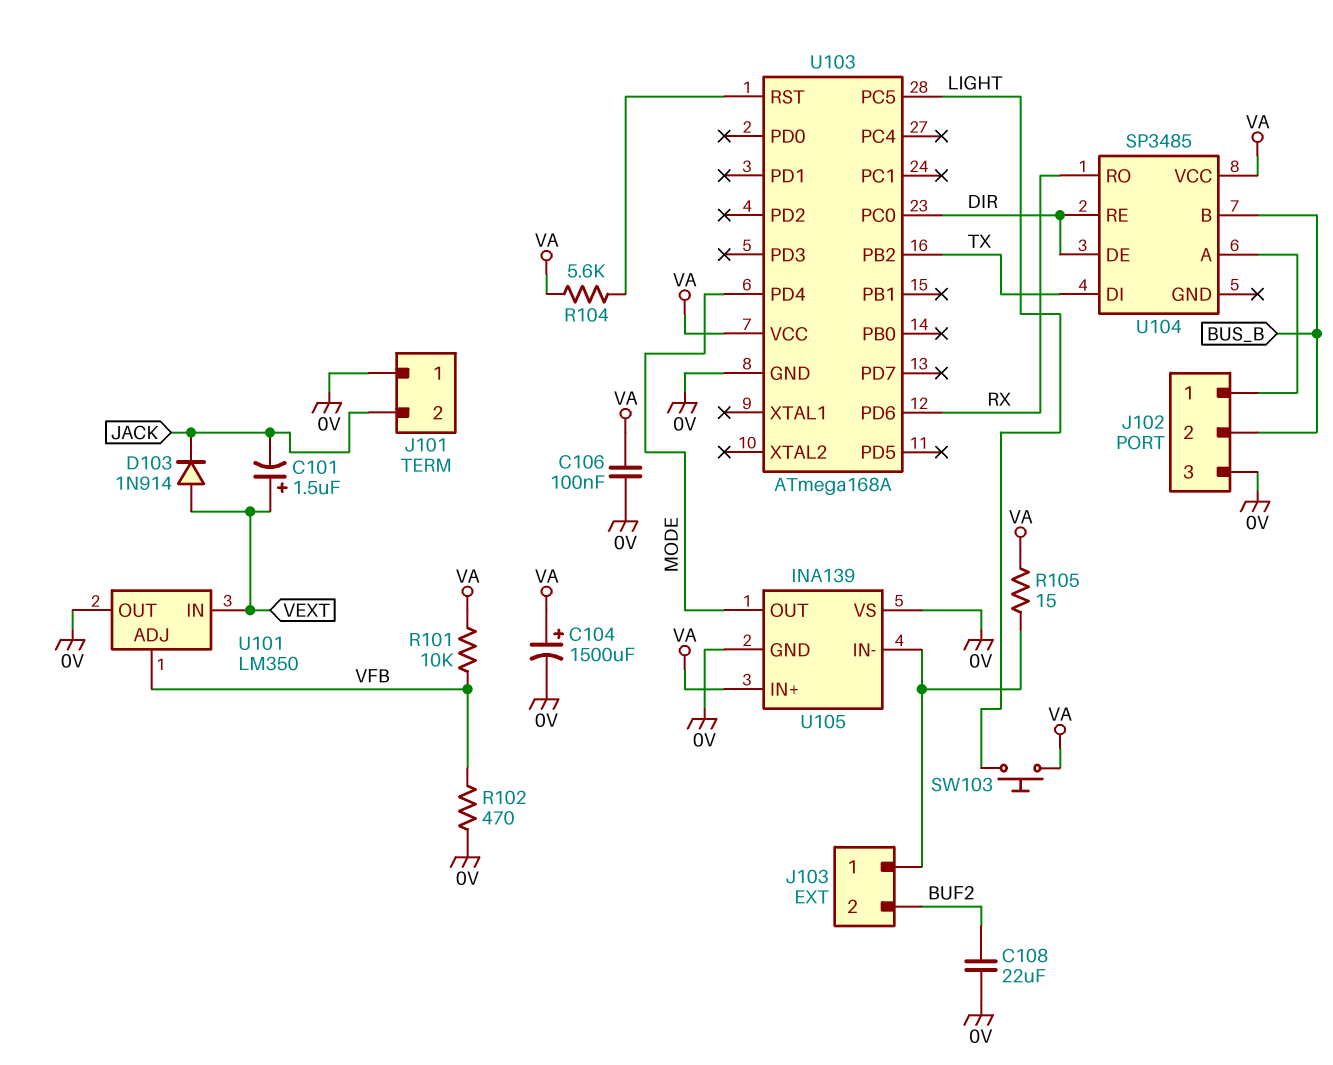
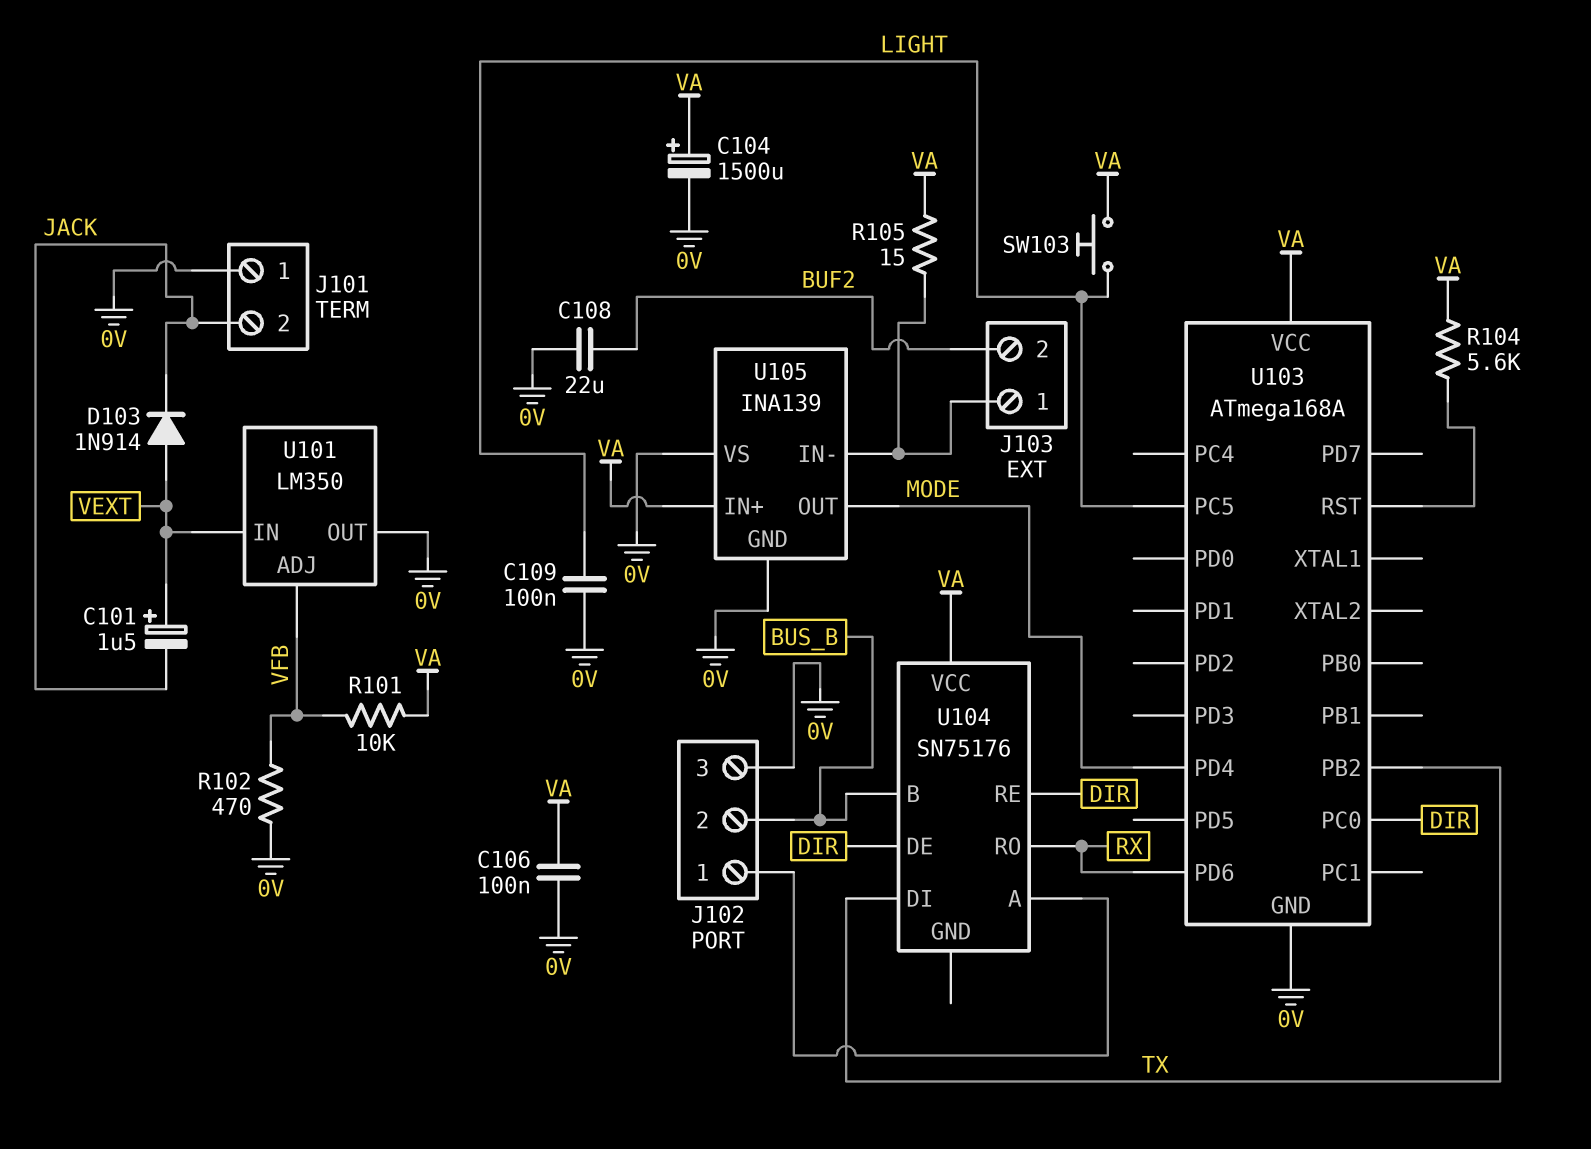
C109: none -> 100nF (0V, LIGHT)
U104: SP3485 -> SN75176

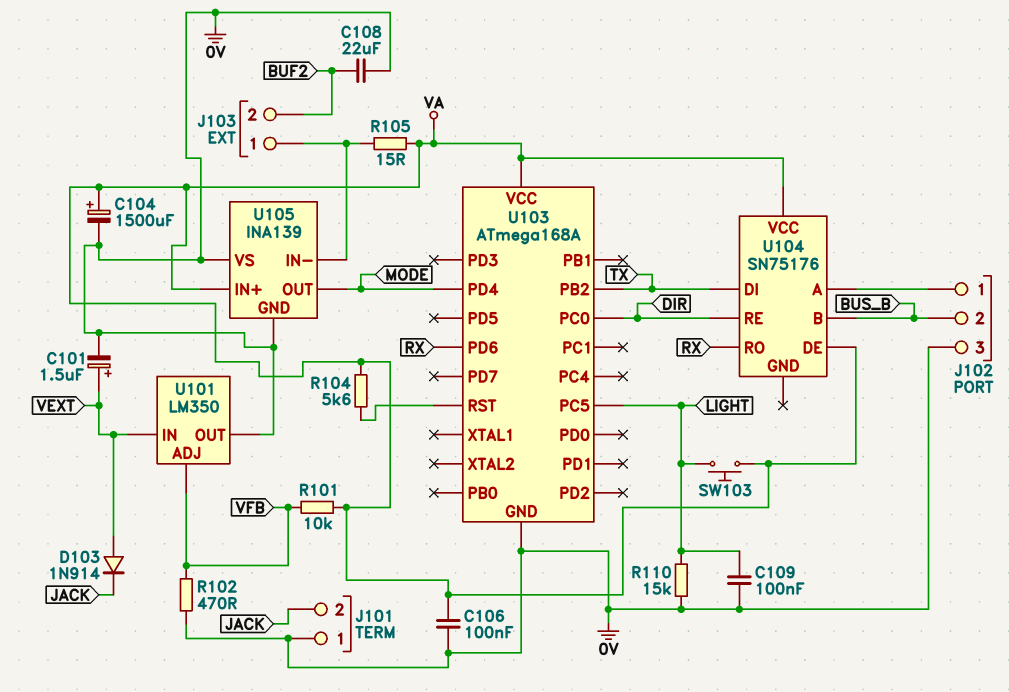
C101: 1.5uF (plus VEXT, minus JACK) -> 1.5uF (plus VEXT, minus 0V)
R110: none -> 15k (0V, LIGHT)
U104 pin DE: DIR -> VA

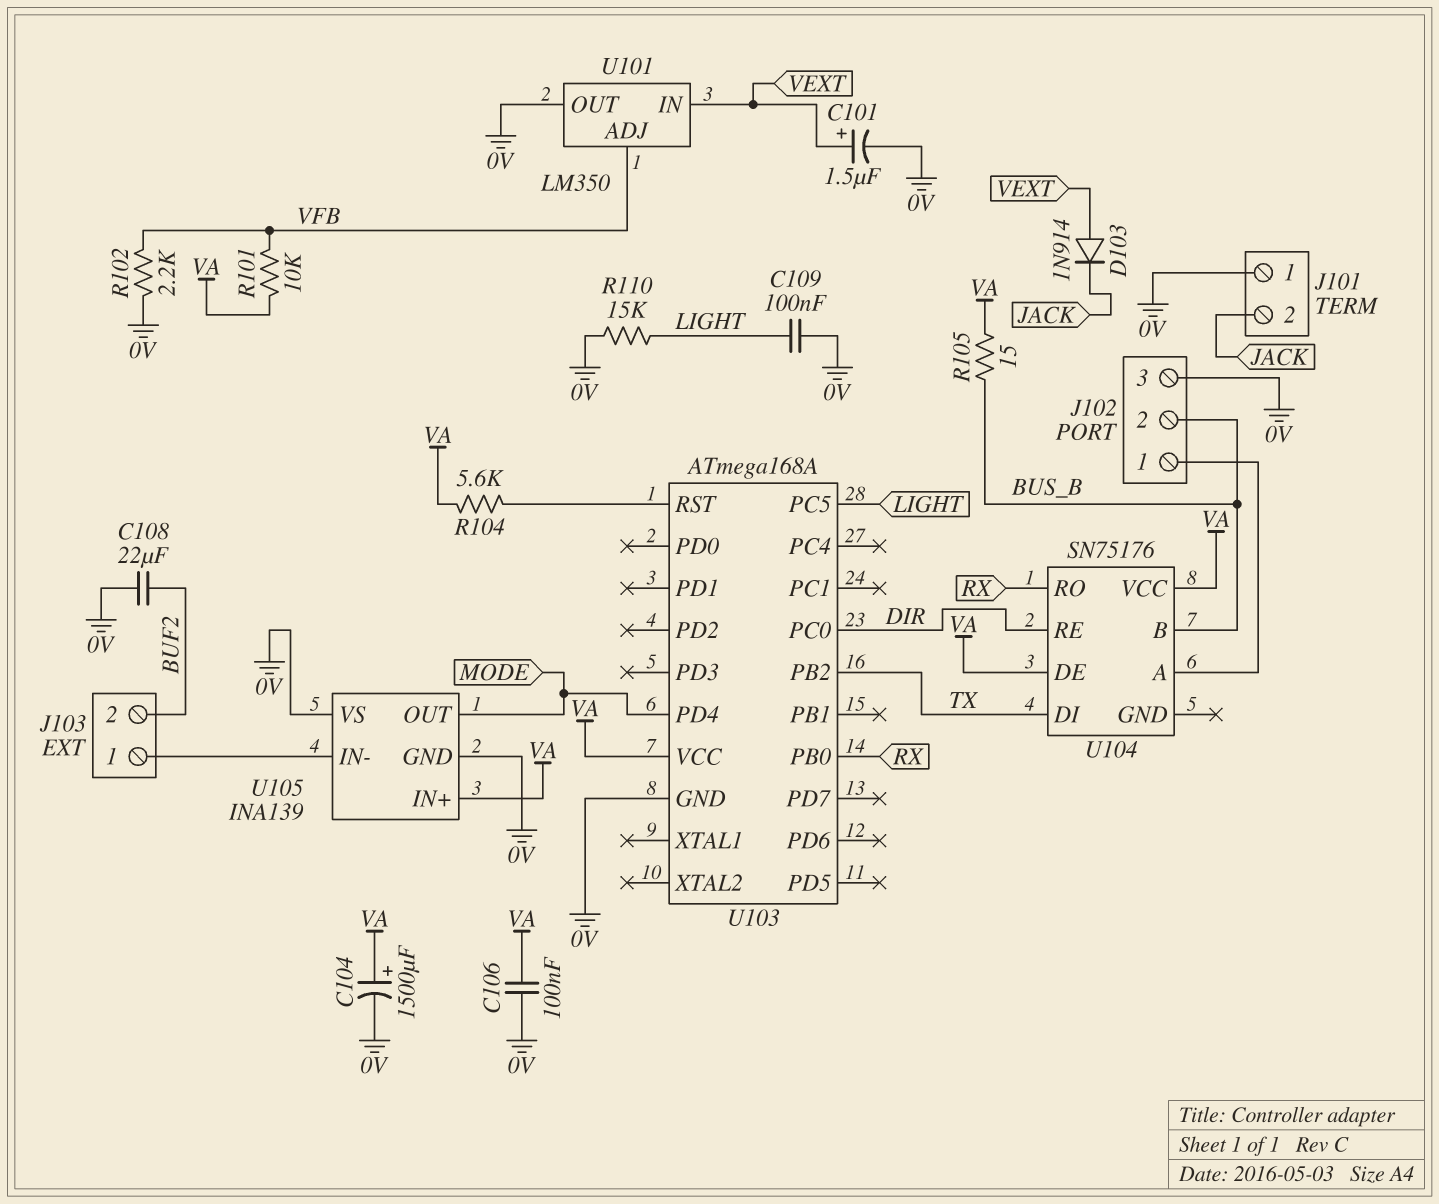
R102: 470 (0V, VFB) -> 2.2k (0V, VFB)
R105: 15 (J103/1, VA) -> 15 (BUS_B, VA)
SW103: button (LIGHT, VA) -> none
U103 pin PB0: none -> RX
U103 pin PD6: RX -> none

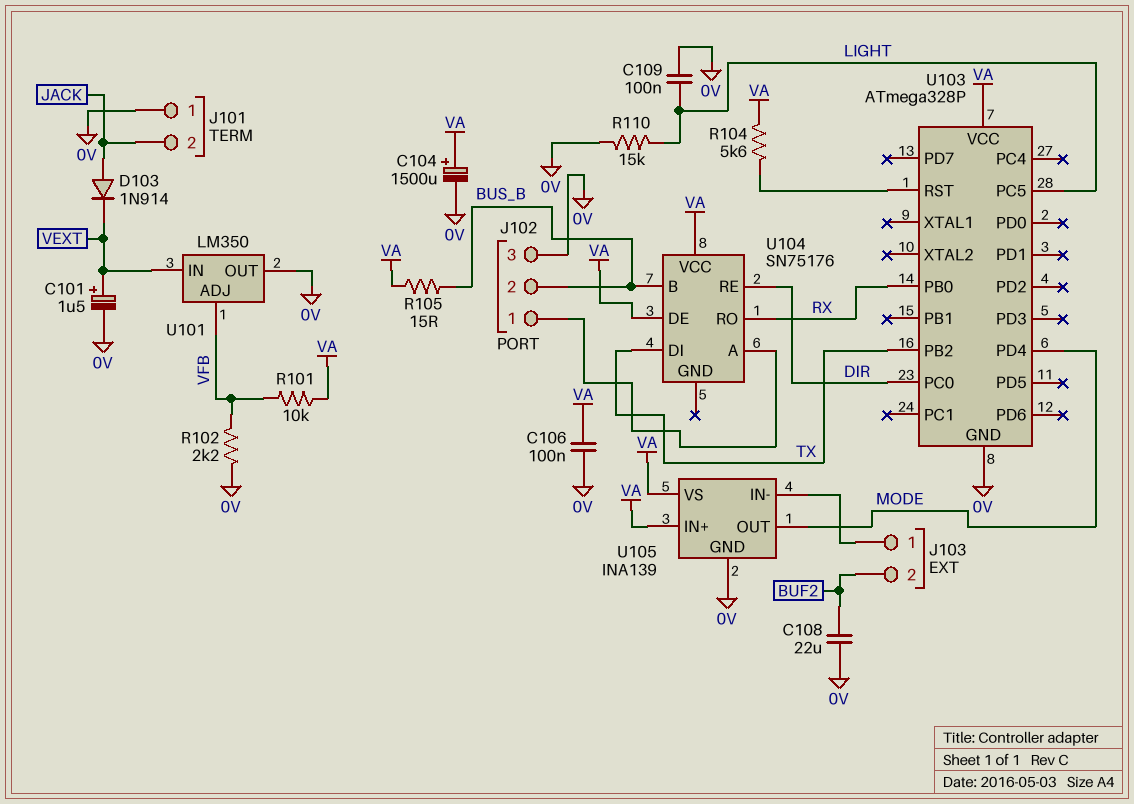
D103: diode 1N914 (A VEXT, K JACK) -> diode 1N914 (A JACK, K VEXT)
U103: ATmega168A -> ATmega328P
U105 pin VS: 0V -> VA

